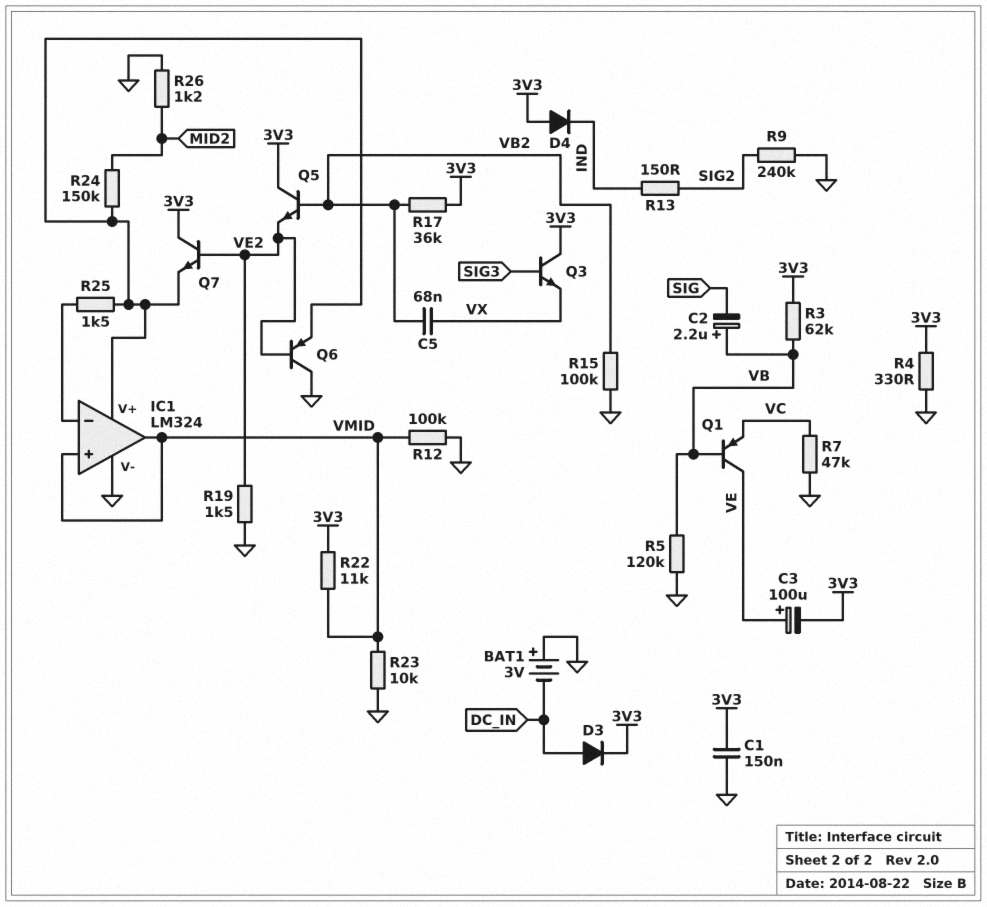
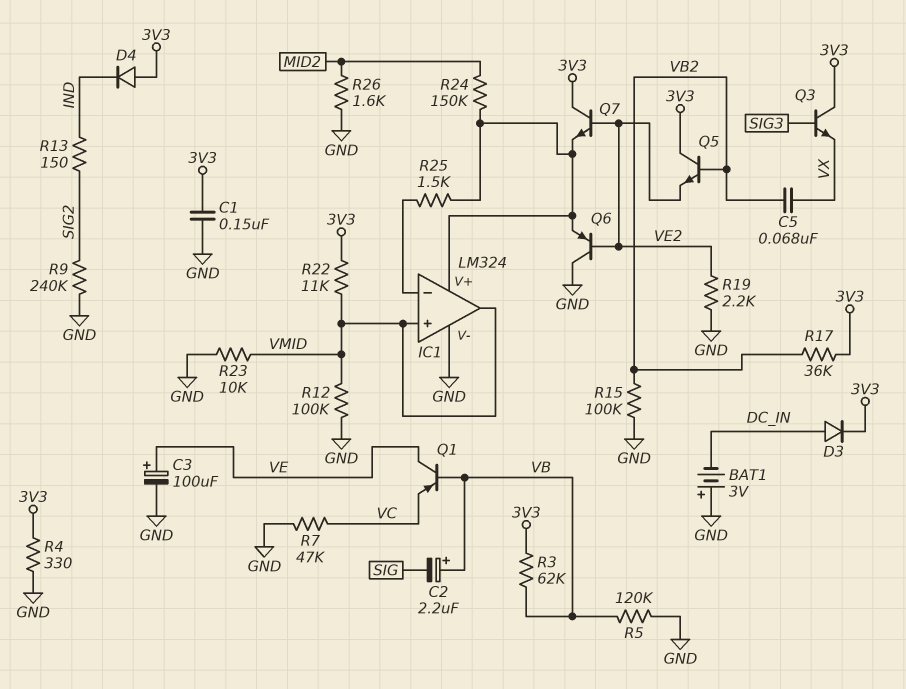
C3: 100uF (plus VE, minus 3V3) -> 100uF (plus VE, minus GND)
R19: 1.5k (GND, VE2) -> 2.2k (GND, VE2)
R26: 1.2k (GND, MID2) -> 1.6k (GND, MID2)

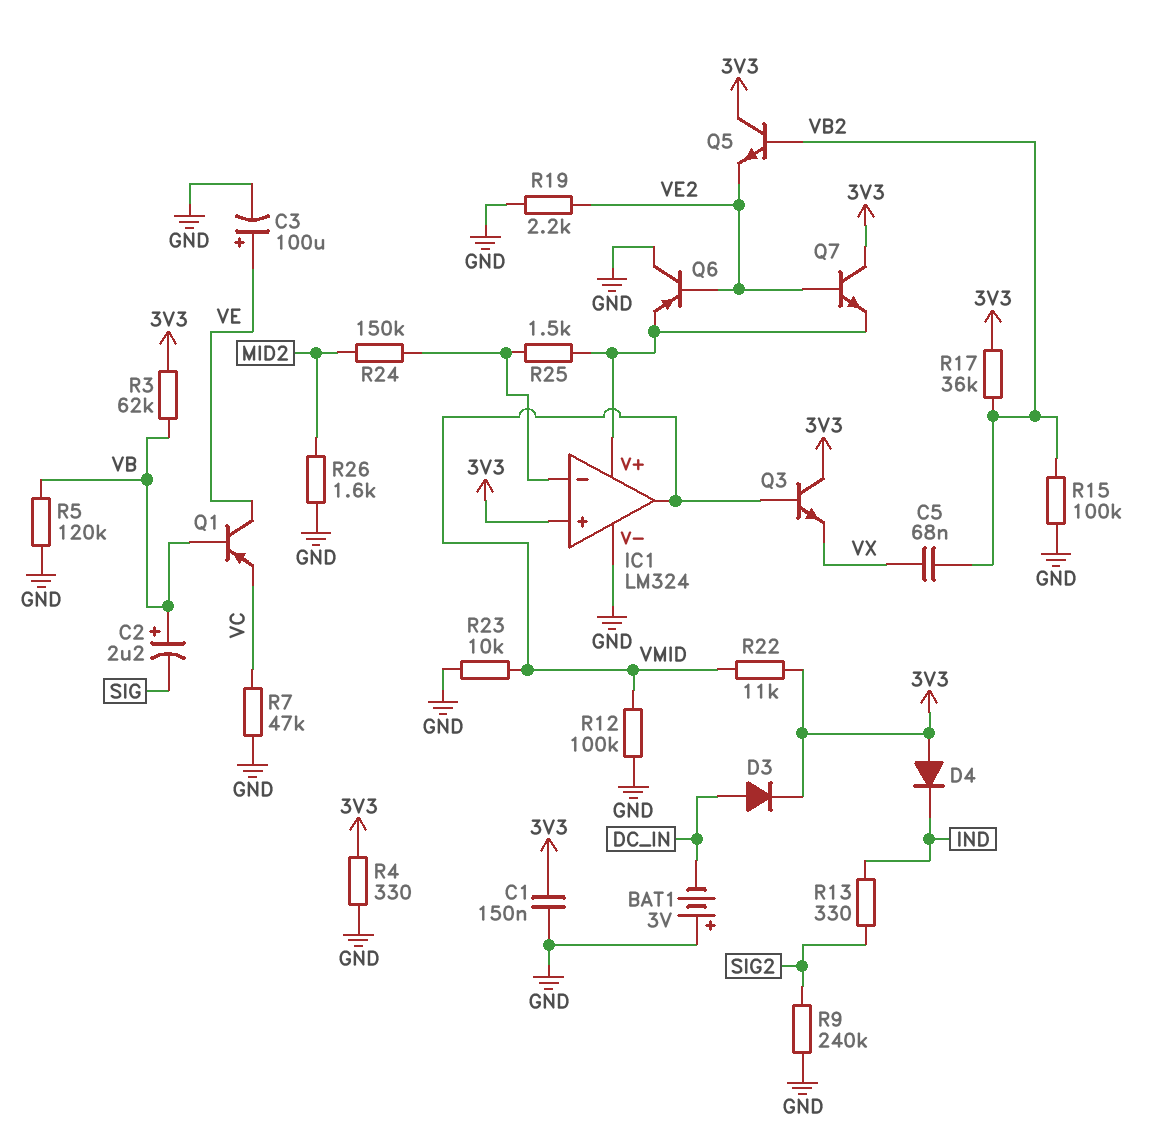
IC1 pin in+: VMID -> 3V3
Q3: NPN (B SIG3, C 3V3, E VX) -> NPN (B VMID, C 3V3, E VX)
R13: 150 (IND, SIG2) -> 330 (IND, SIG2)
R24: 150k (IC1/V+, MID2) -> 150k (IC1/in-, MID2)

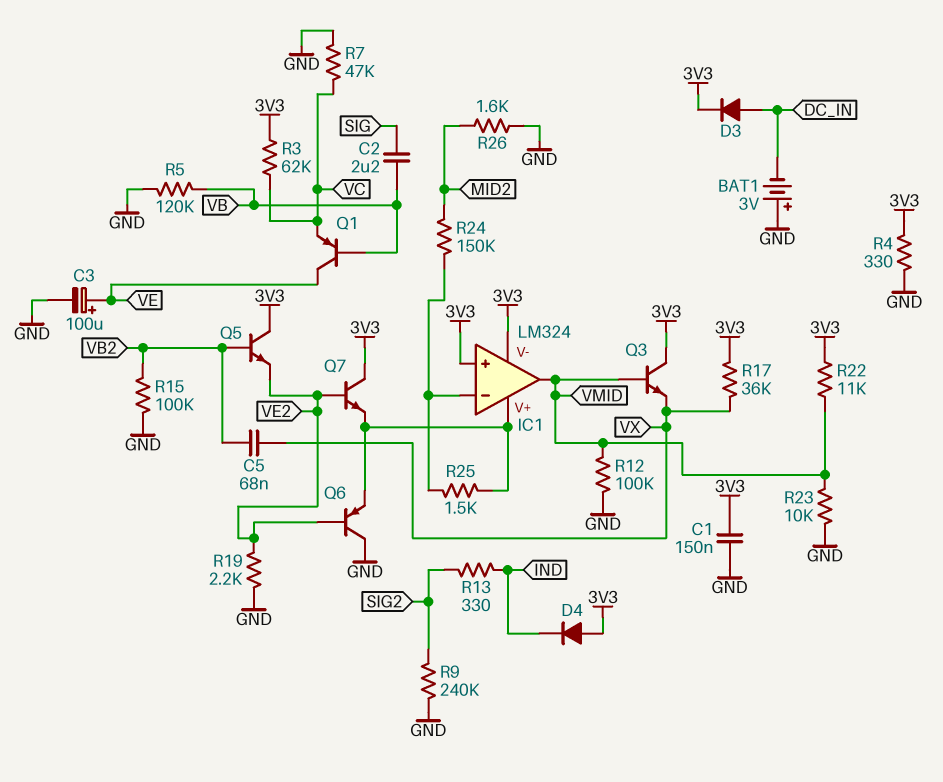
C2: 2.2uF (plus VB, minus SIG) -> 2.2uF (SIG, VB)
IC1 pin V-: GND -> 3V3
R3: 62k (3V3, VB) -> 62k (3V3, VC)
R17: 36k (3V3, VB2) -> 36k (3V3, VX)

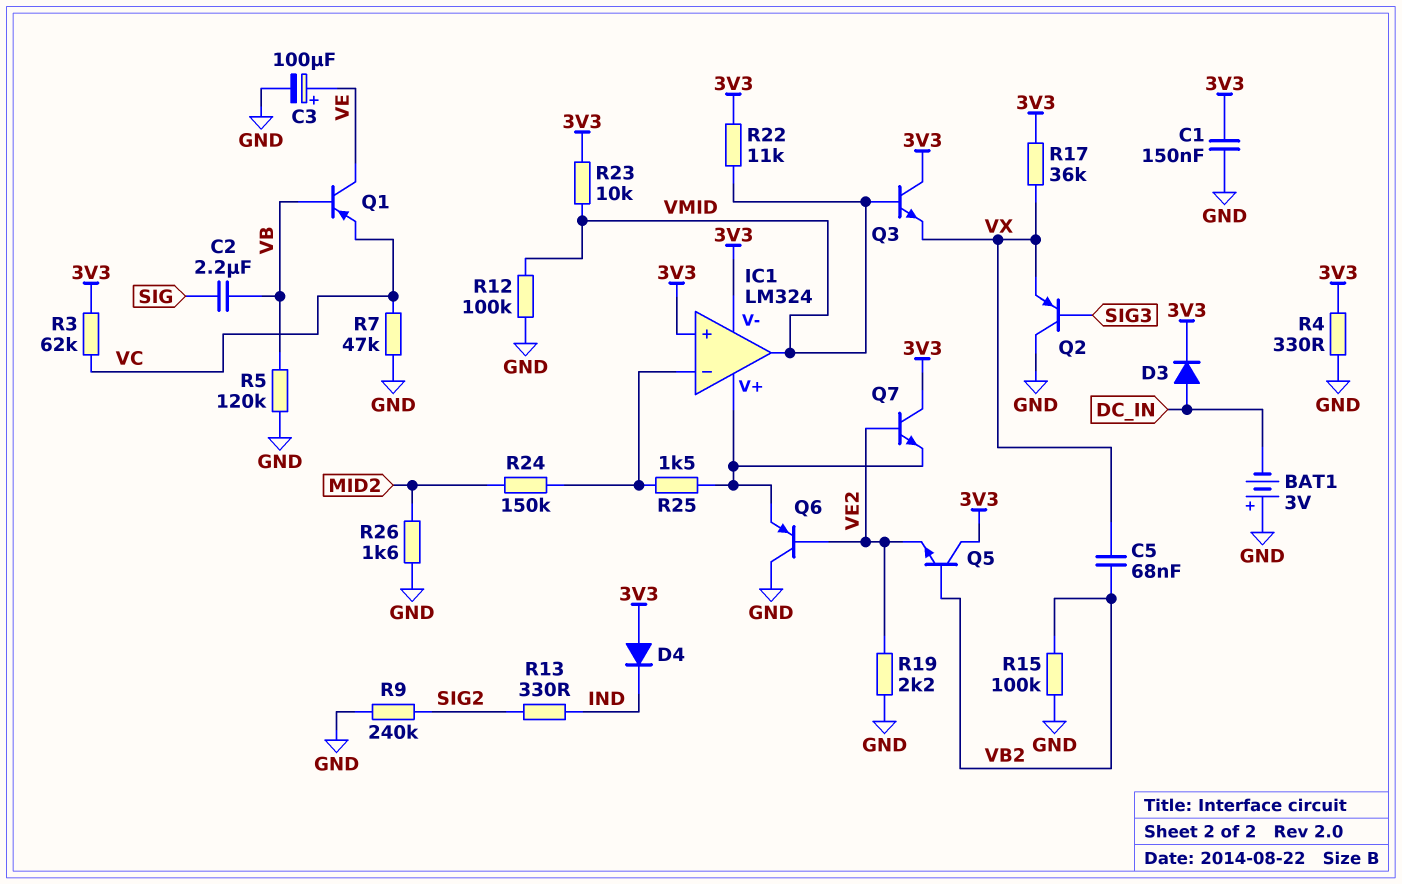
Q2: none -> PNP (B SIG3, C GND, E VX)
R23: 10k (GND, VMID) -> 10k (3V3, VMID)

